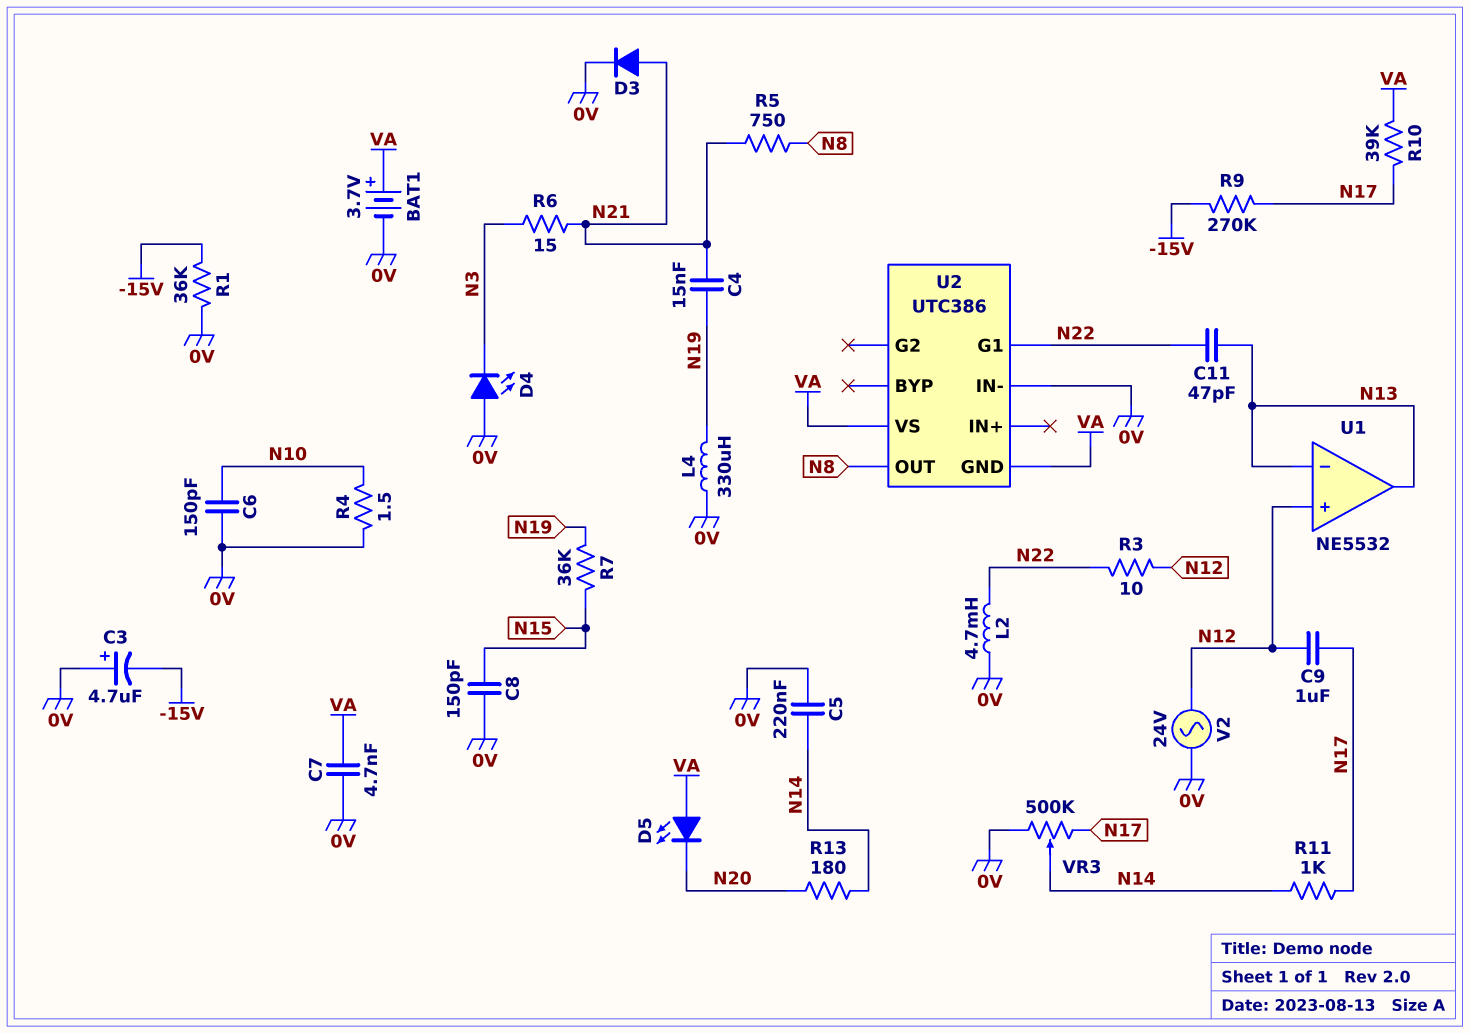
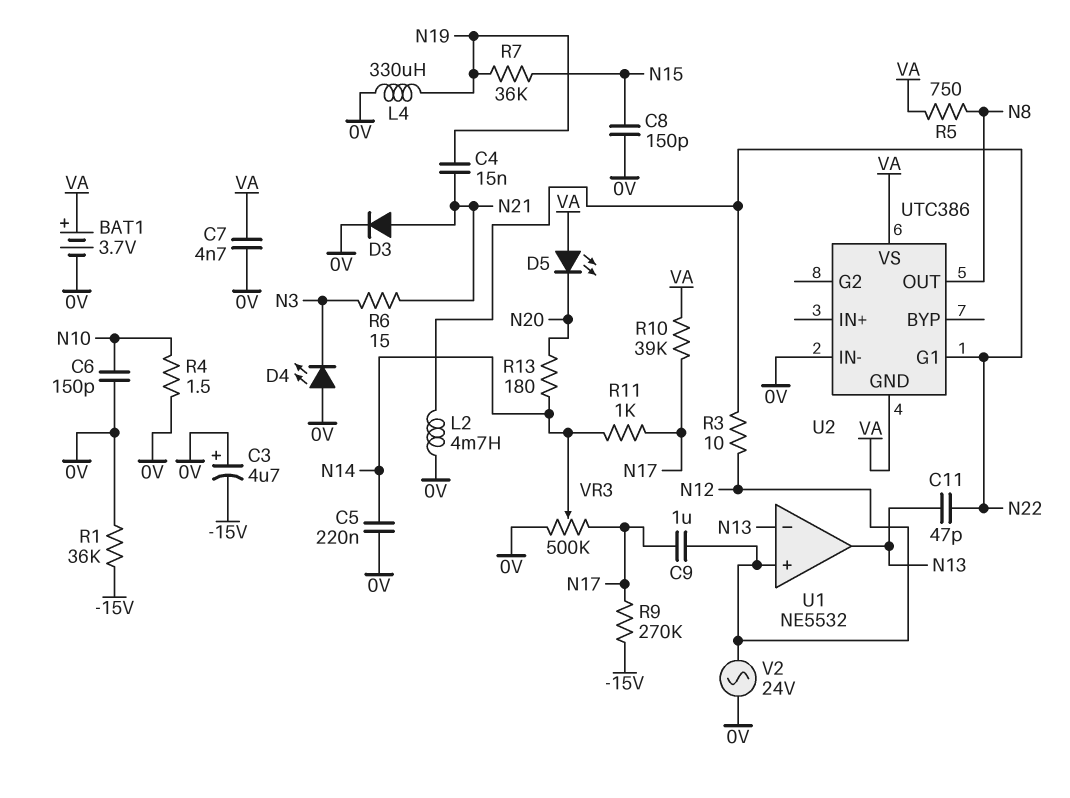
R5: 750 (N8, N21) -> 750 (N8, VA)

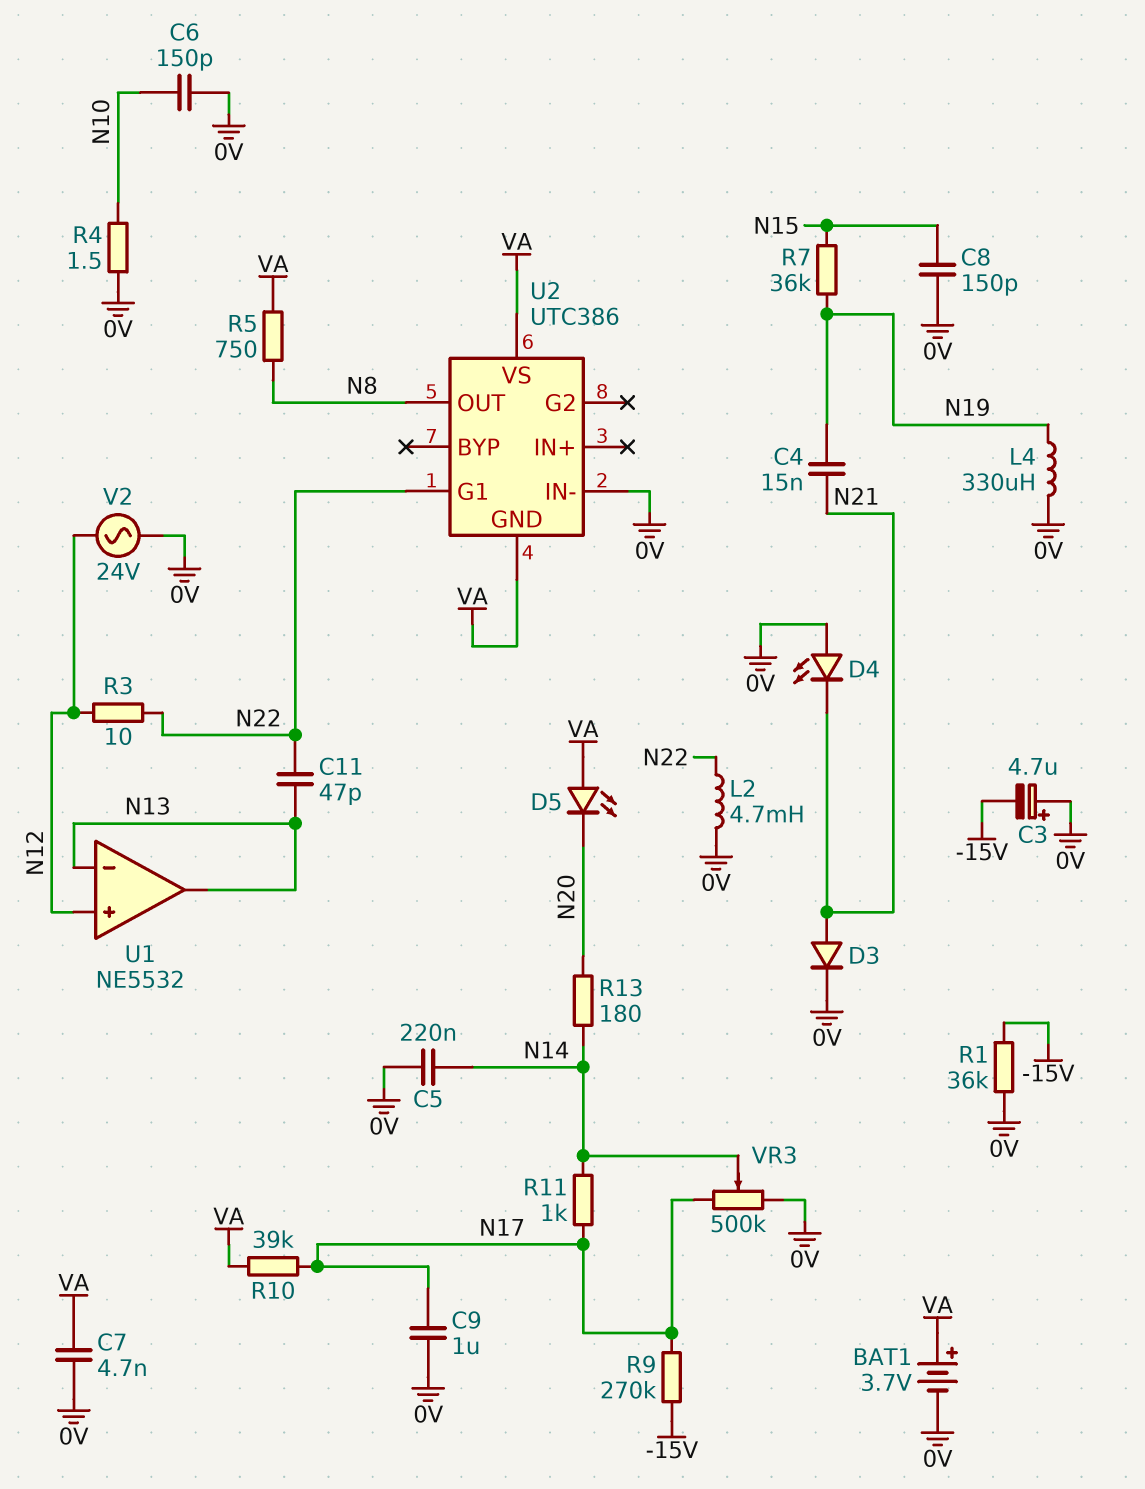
C9: 1uF (N12, N17) -> 1uF (0V, N17)
D4: LED (A 0V, K N3) -> LED (A 0V, K N21)
R6: 15 (N3, N21) -> none

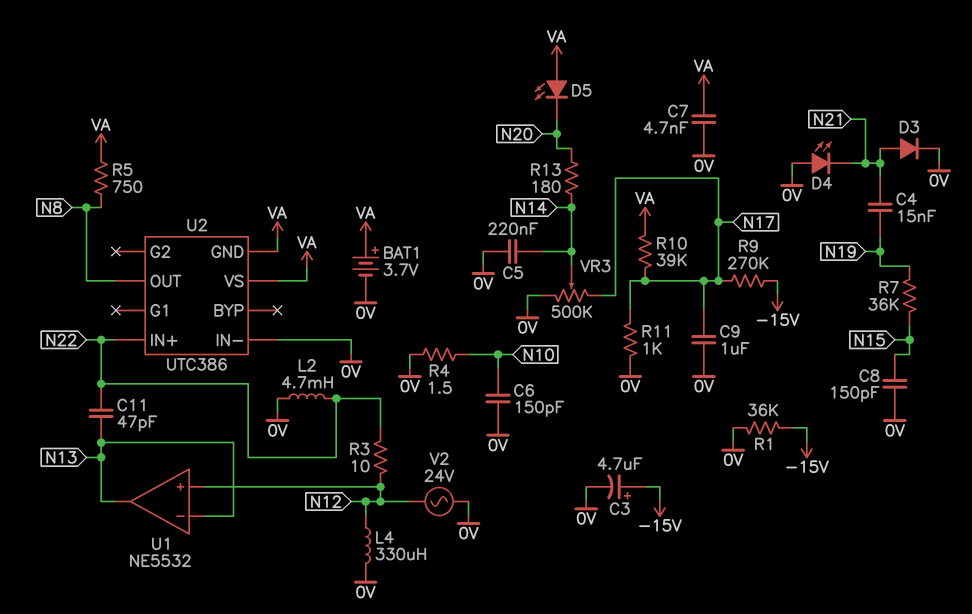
C3: 4.7uF (plus 0V, minus -15V) -> 4.7uF (plus -15V, minus 0V)
L4: 330uH (0V, N19) -> 330uH (0V, N12)
R11: 1k (N14, N17) -> 1k (0V, N17)
U2 pin G1: N22 -> none
U2 pin IN+: none -> N22

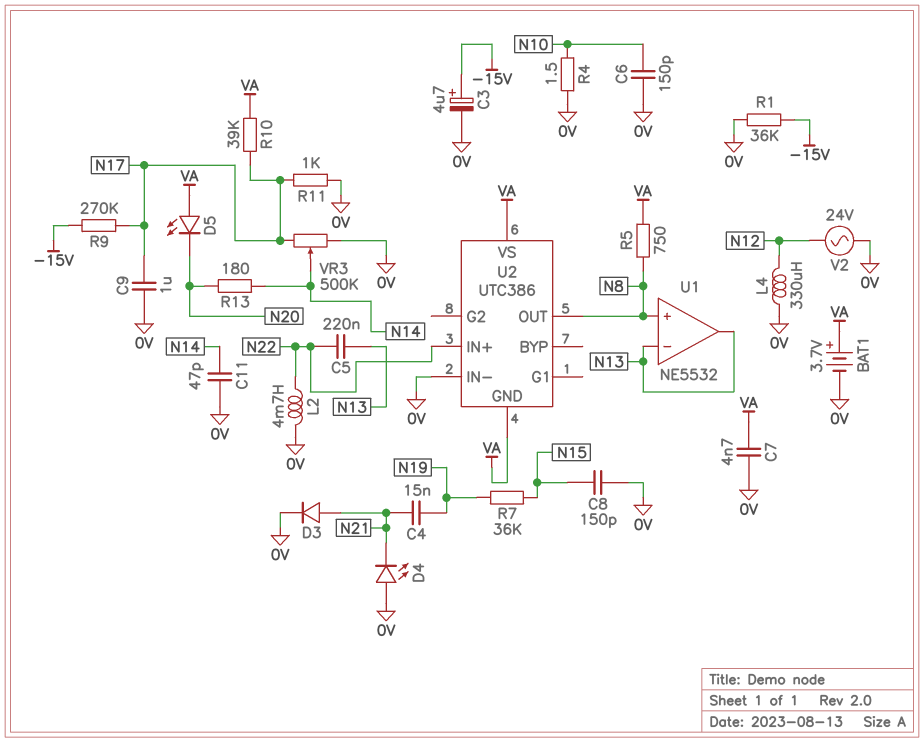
C5: 220nF (0V, N14) -> 220nF (N13, N22)
C11: 47pF (N13, N22) -> 47pF (0V, N14)
R3: 10 (N12, N22) -> none
U1 pin in+: N12 -> N8

